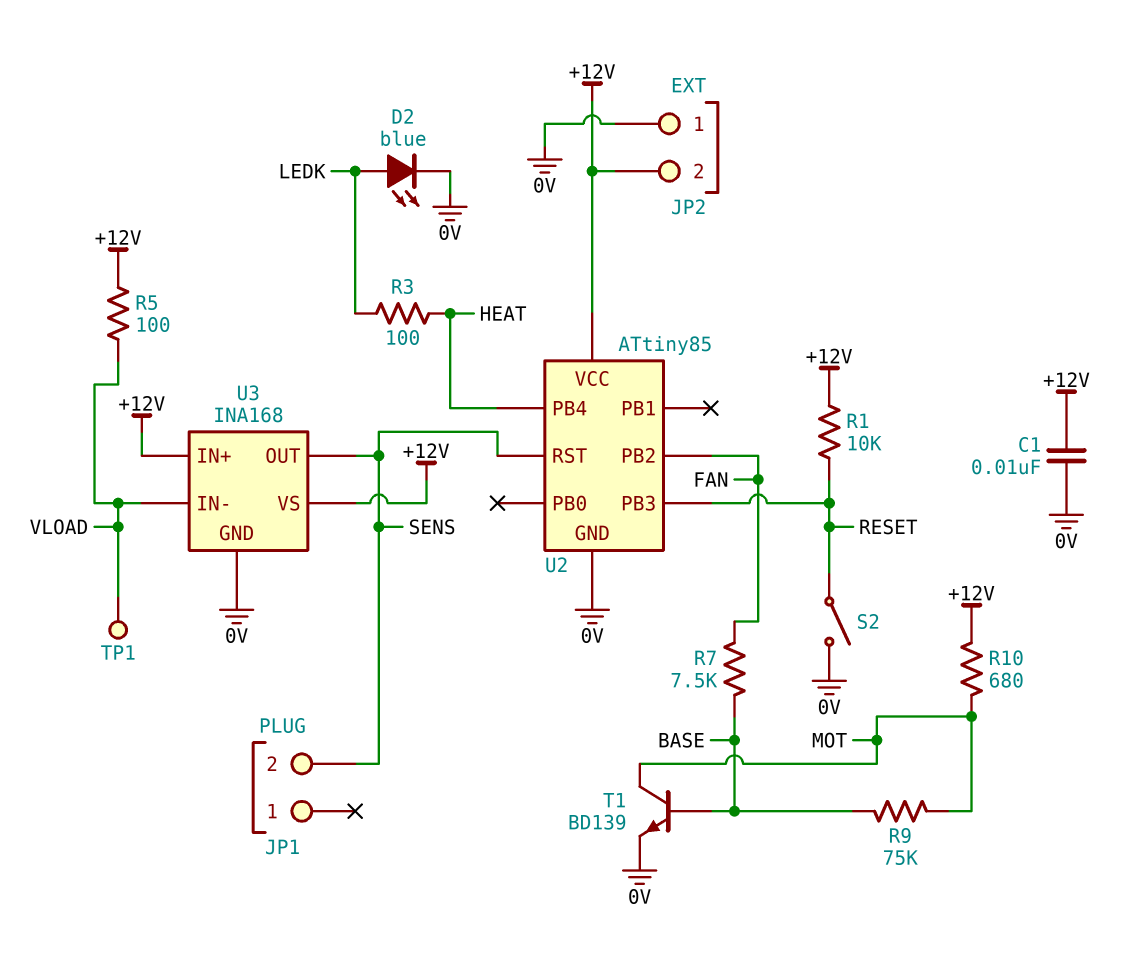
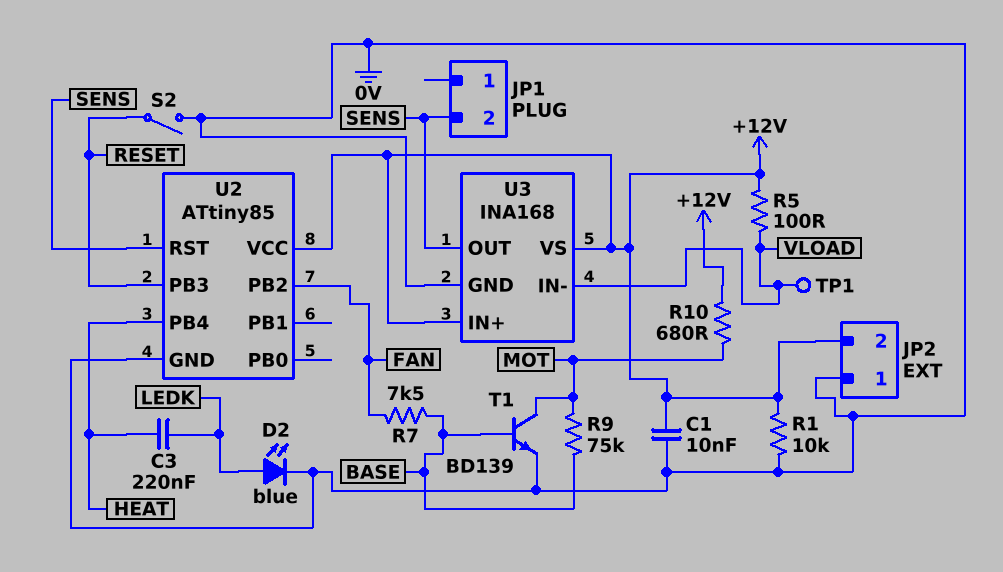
C3: none -> 220nF (HEAT, LEDK)
R1: 10k (+12V, RESET) -> 10k (+12V, 0V)
R3: 100 (HEAT, LEDK) -> none

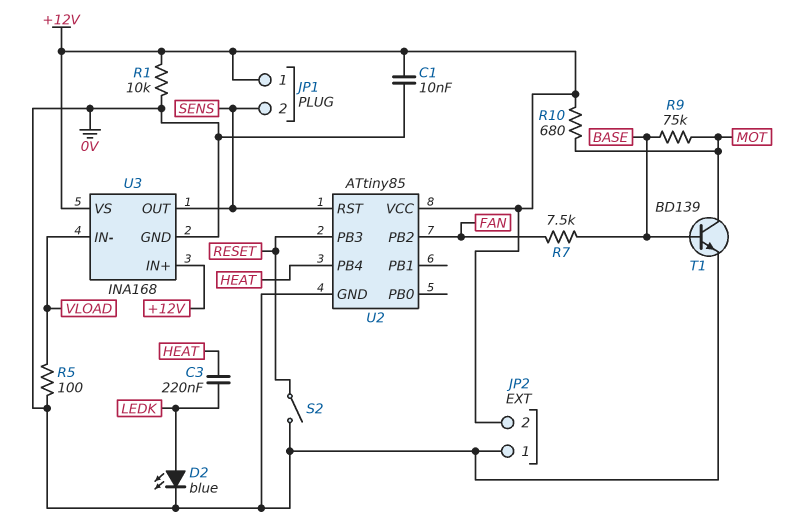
JP1 pin 1: none -> +12V
R5: 100 (+12V, VLOAD) -> 100 (0V, VLOAD)
TP1: test point (VLOAD) -> none

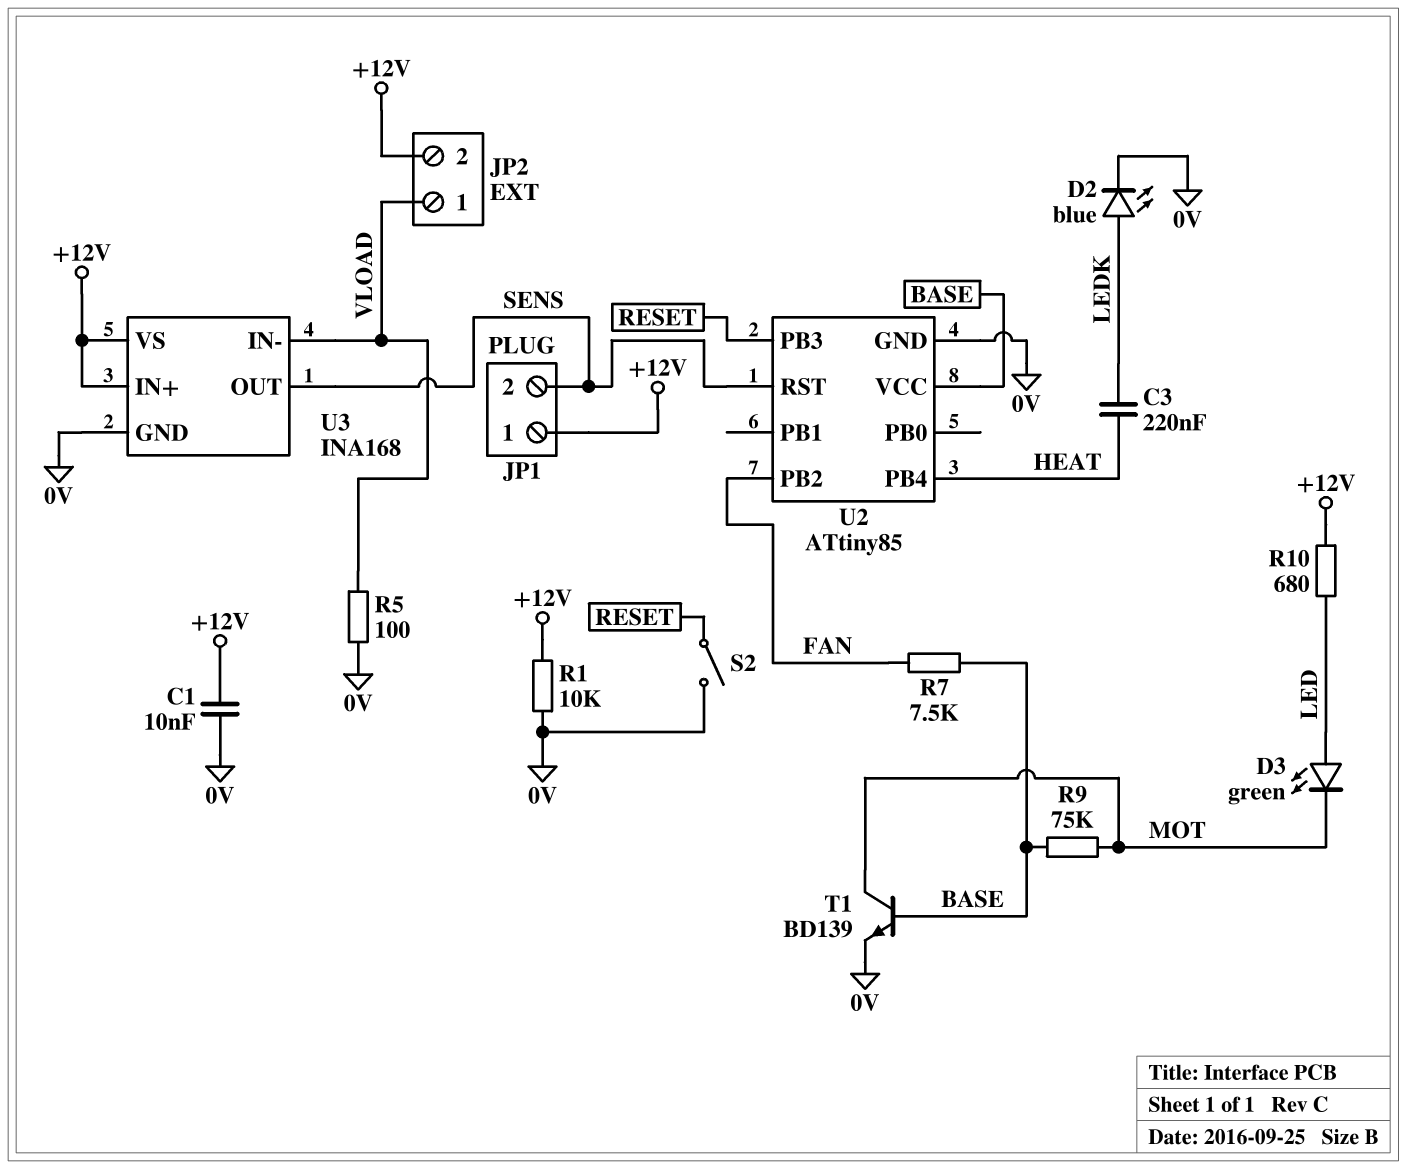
D3: none -> LED green (A LED, K MOT)
JP2 pin 1: 0V -> VLOAD
R10: 680 (+12V, MOT) -> 680 (+12V, LED)
U2 pin VCC: +12V -> BASE

